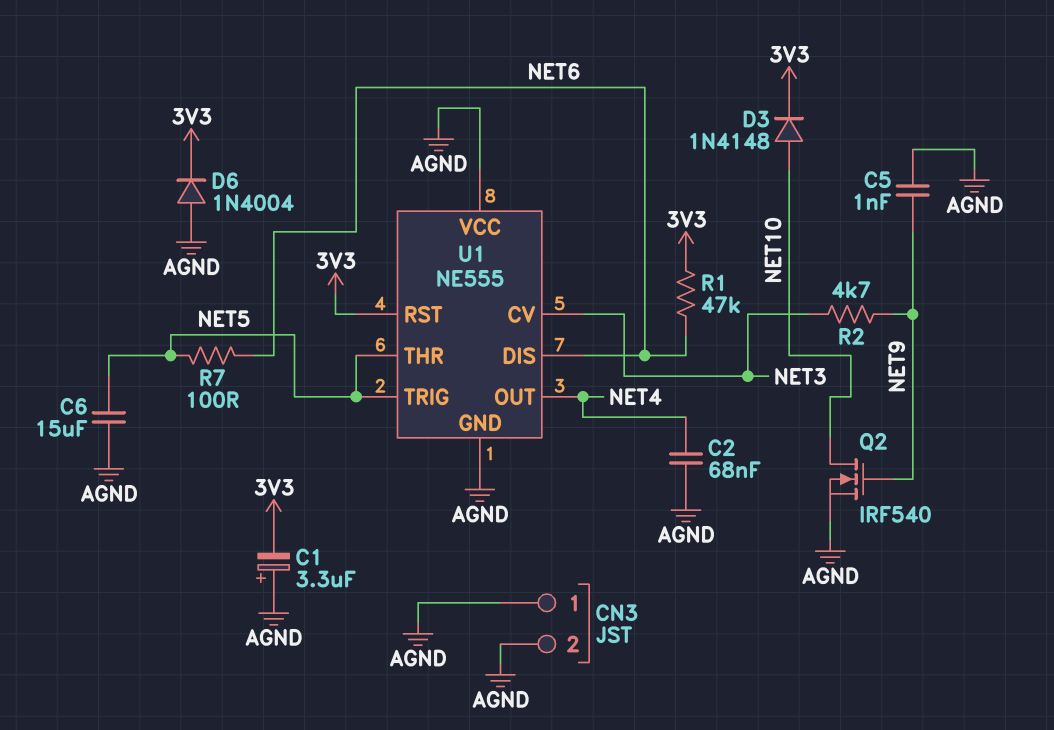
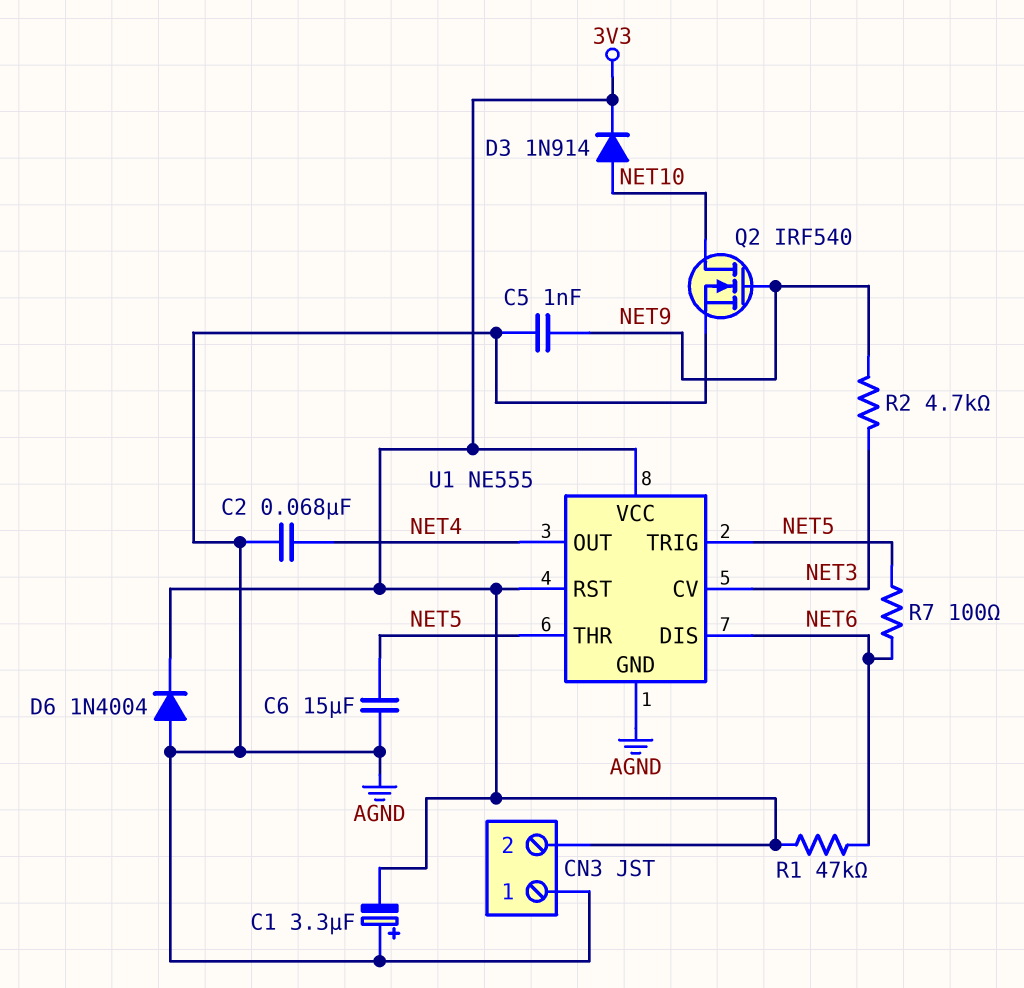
CN3 pin 2: AGND -> 3V3
D3: diode 1N4148 (A NET10, K 3V3) -> diode 1N914 (A NET10, K 3V3)
U1 pin VCC: AGND -> 3V3

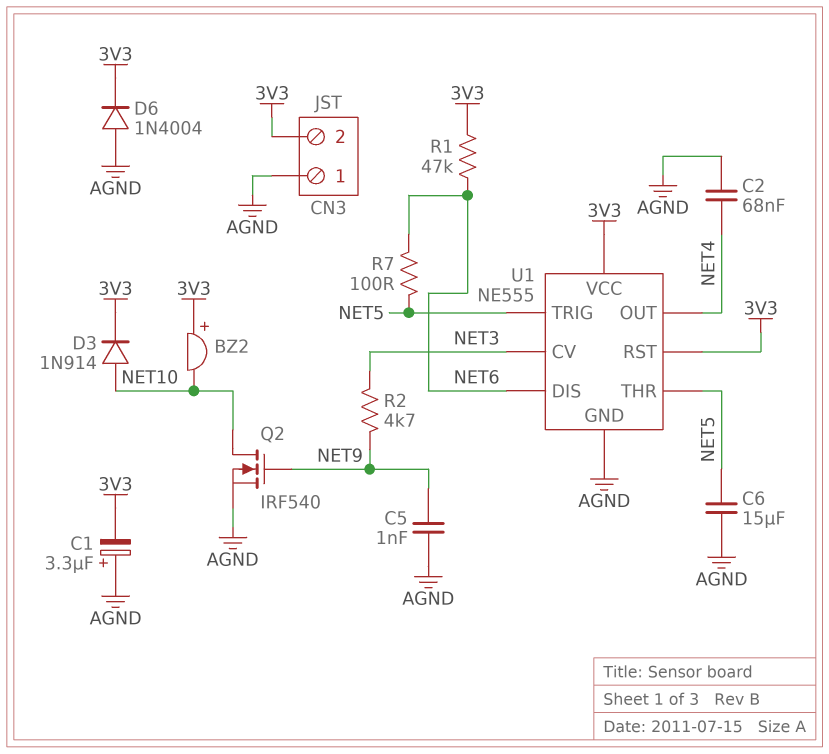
BZ2: none -> buzzer (plus 3V3, minus NET10)

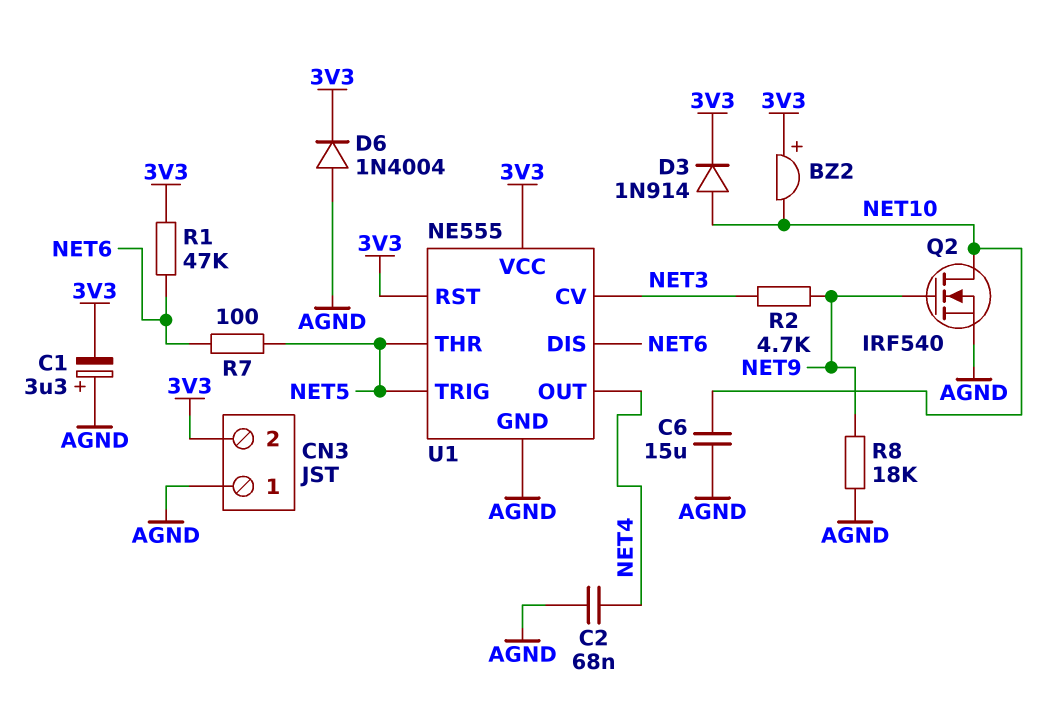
C5: 1nF (AGND, NET9) -> none
C6: 15uF (AGND, NET5) -> 15uF (AGND, NET10)
R8: none -> 18k (AGND, NET9)

